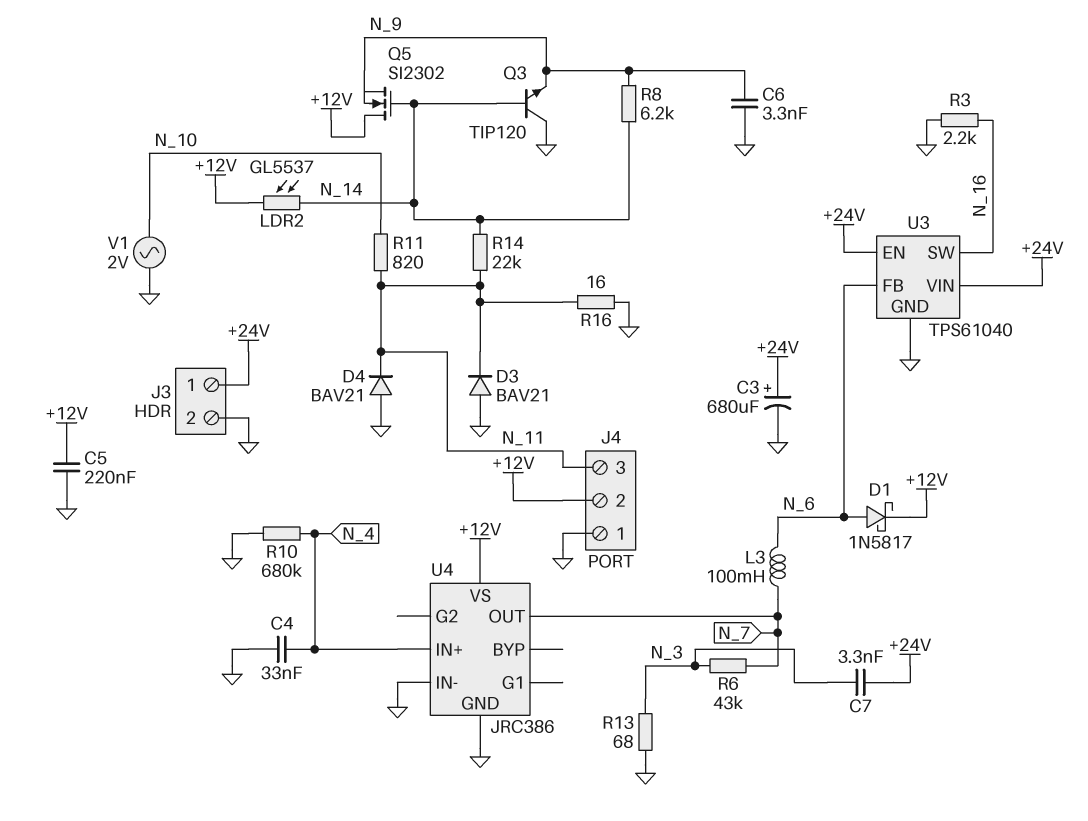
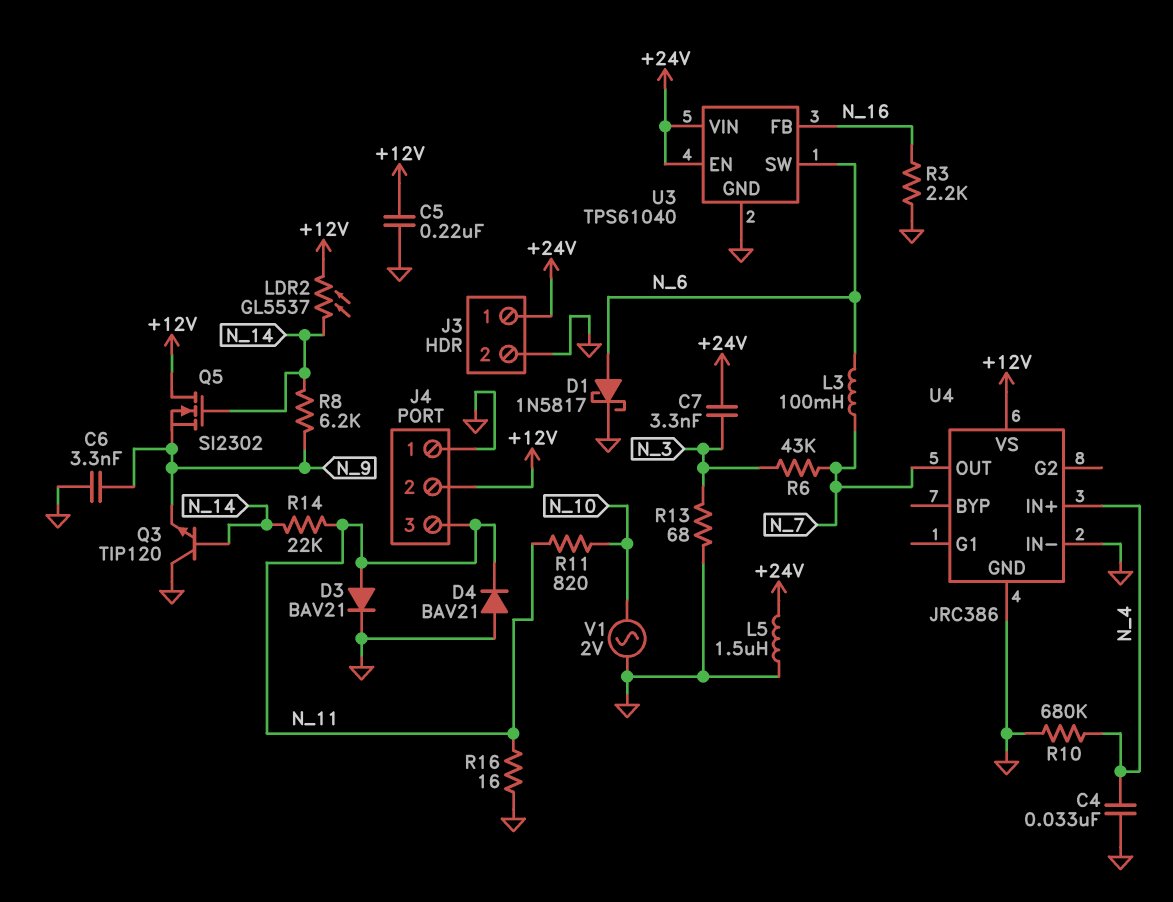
C3: 680uF (plus +24V, minus GND) -> none
D1: schottky 1N5817 (A N_6, K +12V) -> schottky 1N5817 (A N_6, K GND)
D3: diode BAV21 (A GND, K N_11) -> diode BAV21 (A N_11, K GND)
L5: none -> 1.5uH (+24V, GND)
U3 pin FB: N_6 -> N_16
U3 pin SW: N_16 -> N_6

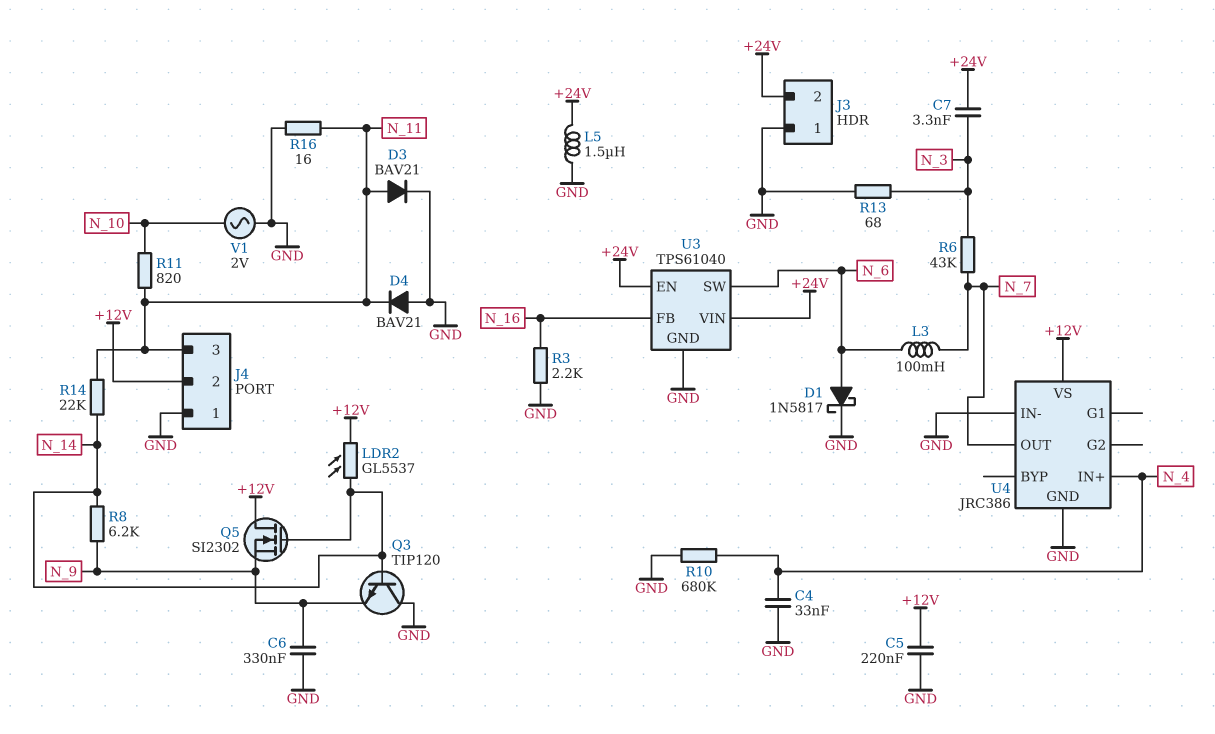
C6: 3.3nF (GND, N_9) -> 330nF (GND, N_9)
J3 pin 1: +24V -> GND
J3 pin 2: GND -> +24V

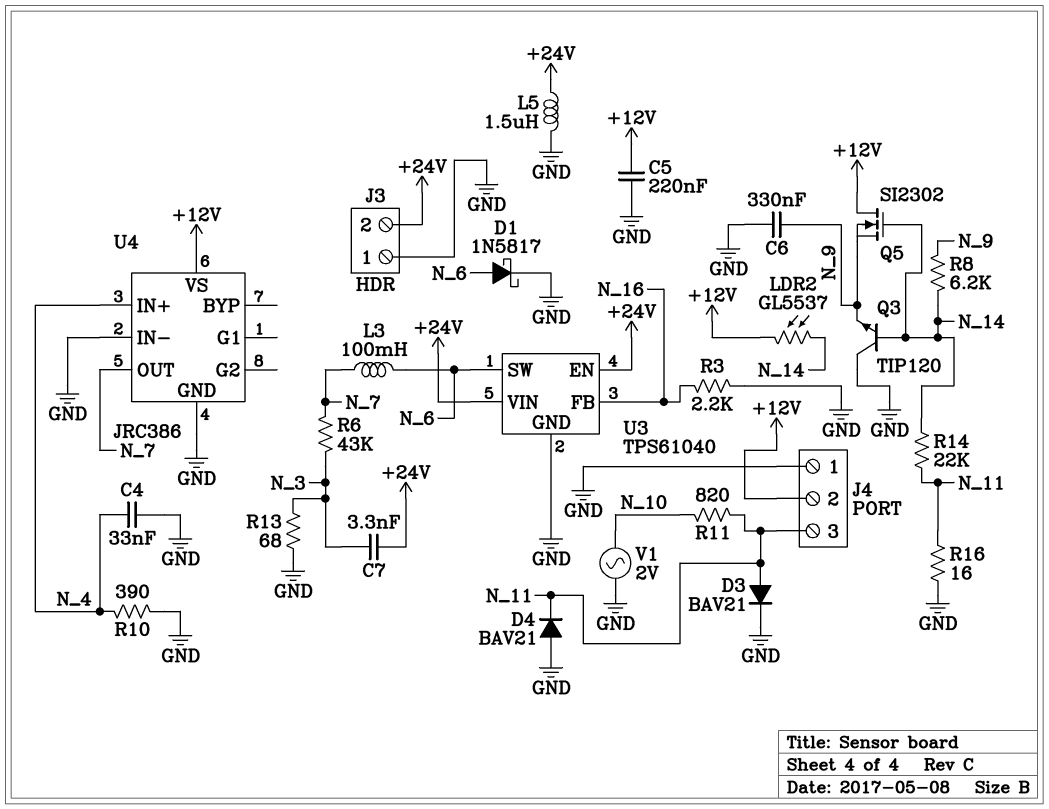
R10: 680k (GND, N_4) -> 390 (GND, N_4)

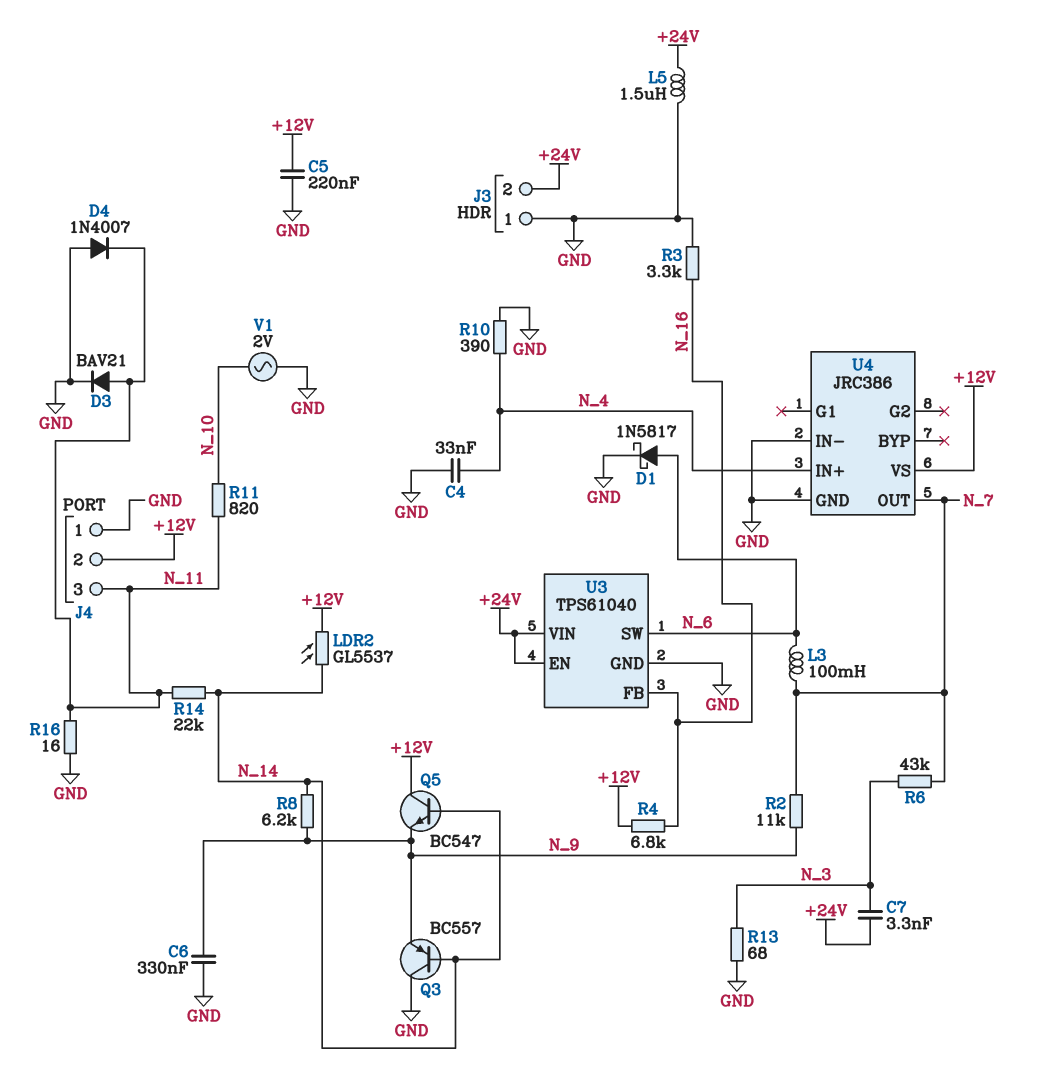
D4: diode BAV21 (A GND, K N_11) -> diode 1N4007 (A GND, K N_11)
Q3: NPN TIP120 (B N_14, C GND, E N_9) -> PNP BC557 (B N_14, C GND, E N_9)
Q5: NMOS SI2302 (G N_14, D +12V, S N_9) -> NPN BC547 (B N_14, C +12V, E N_9)
R2: none -> 11k (N_7, N_9)
R3: 2.2k (GND, N_16) -> 3.3k (GND, N_16)
R4: none -> 6.8k (+12V, N_16)

